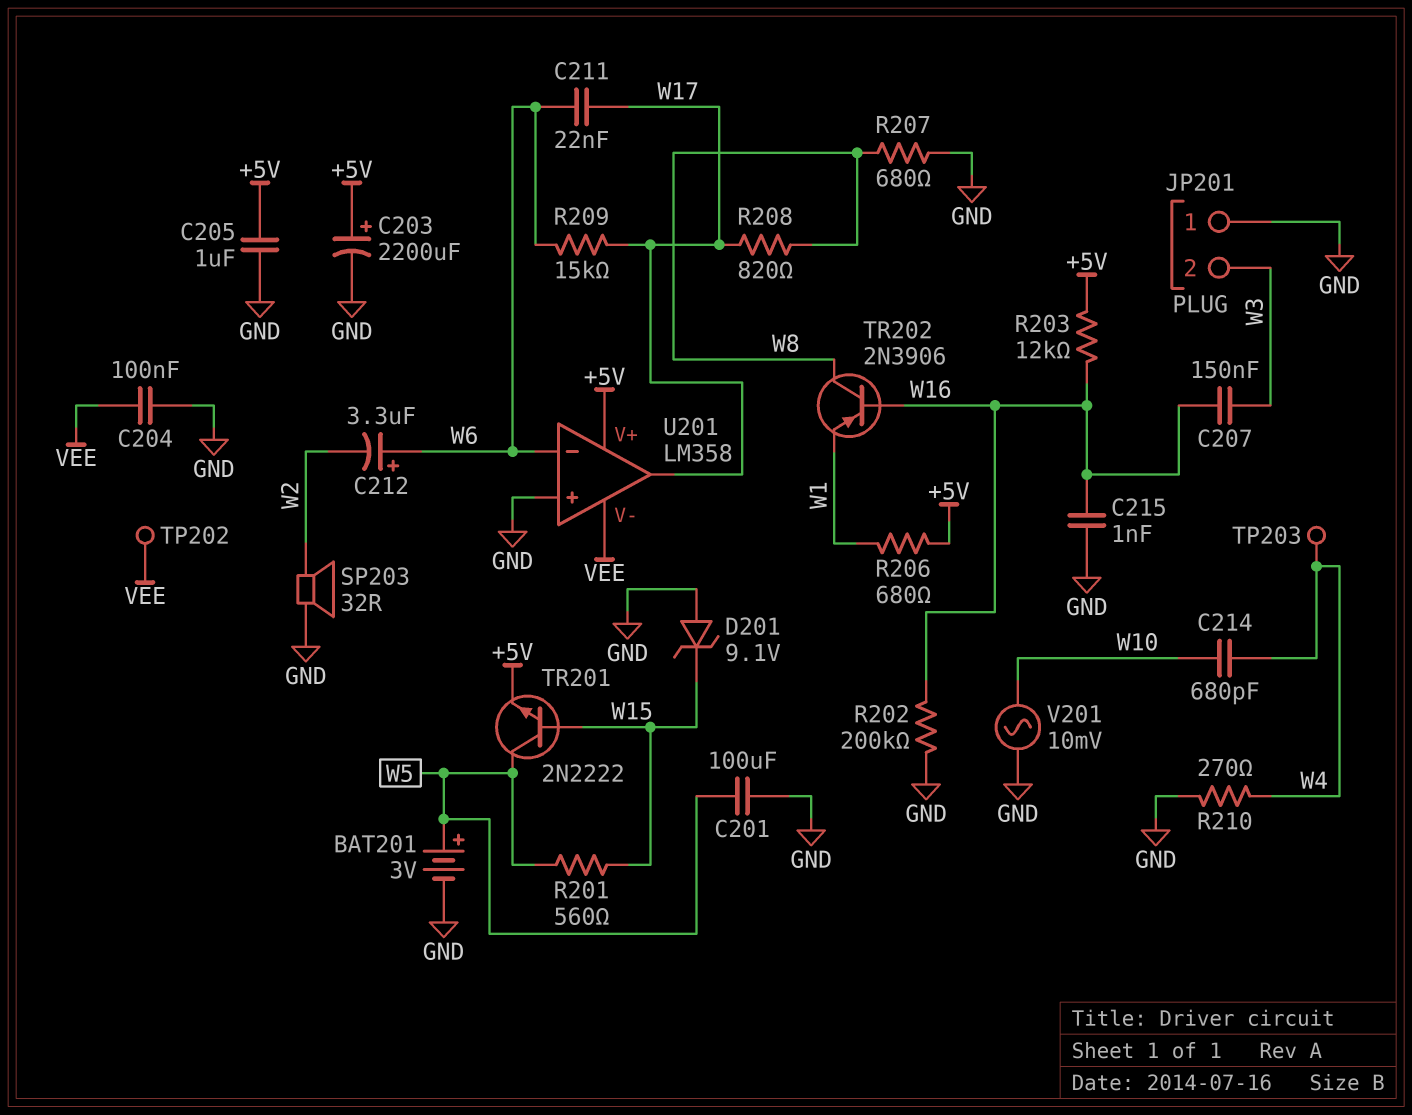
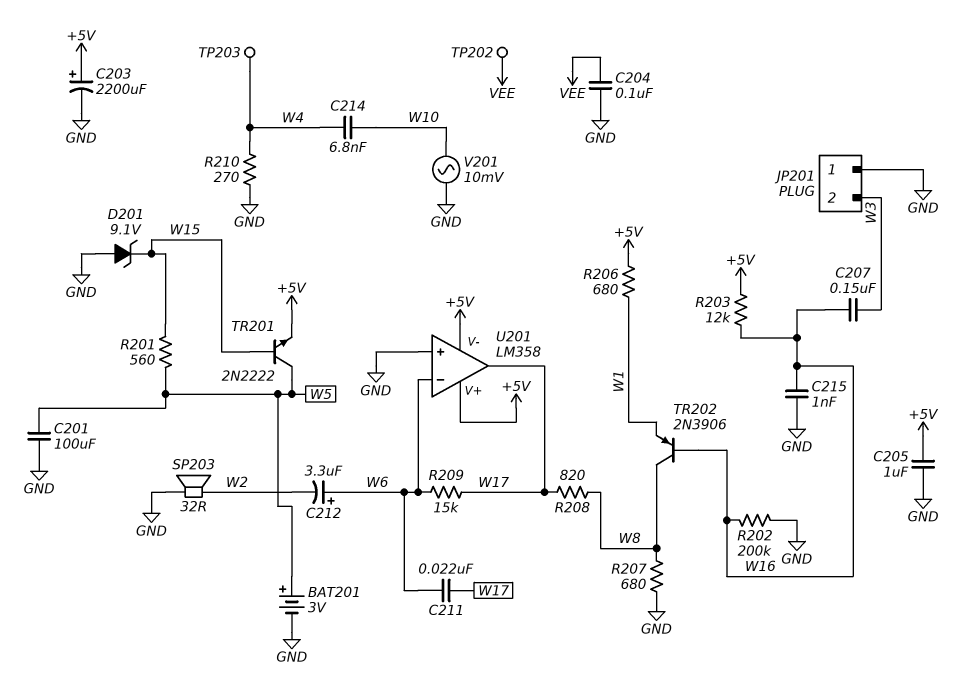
C214: 680pF (W4, W10) -> 6.8nF (W4, W10)
U201 pin V-: VEE -> +5V

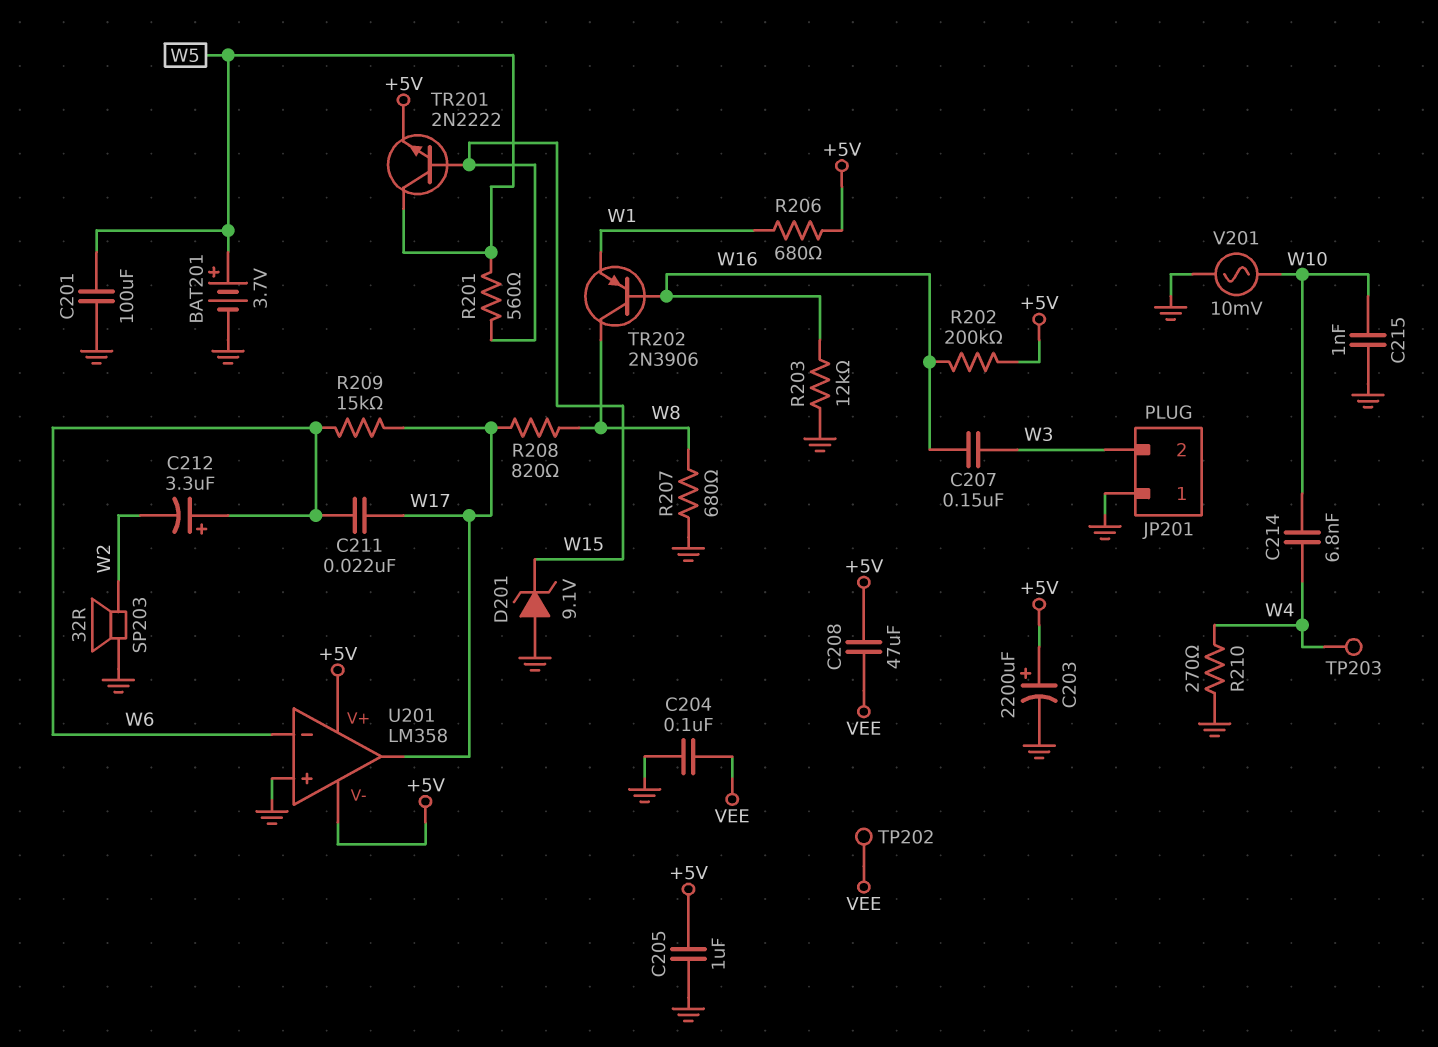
BAT201: 3V (plus W5, minus GND) -> 3.7V (plus W5, minus GND)
C208: none -> 47uF (+5V, VEE)
C215: 1nF (GND, W16) -> 1nF (GND, W10)
R202: 200k (GND, W16) -> 200k (+5V, W16)
R203: 12k (+5V, W16) -> 12k (GND, W16)

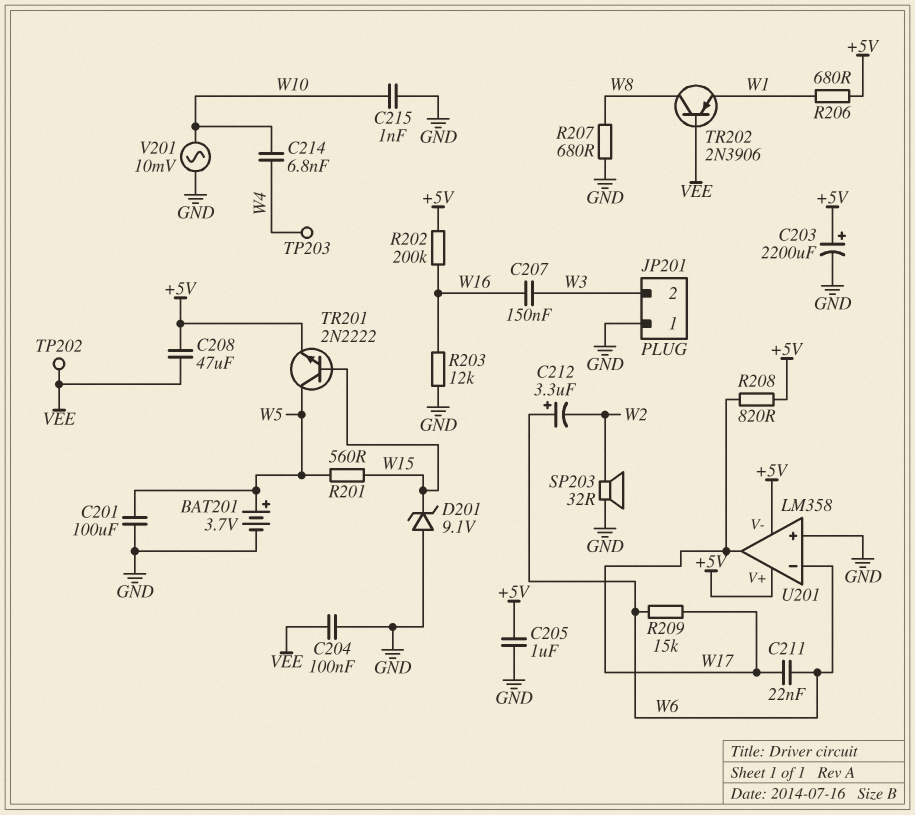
R208: 820 (W8, W17) -> 820 (+5V, W17)
R210: 270 (GND, W4) -> none
TR202: PNP 2N3906 (B W16, C W8, E W1) -> PNP 2N3906 (B VEE, C W8, E W1)

